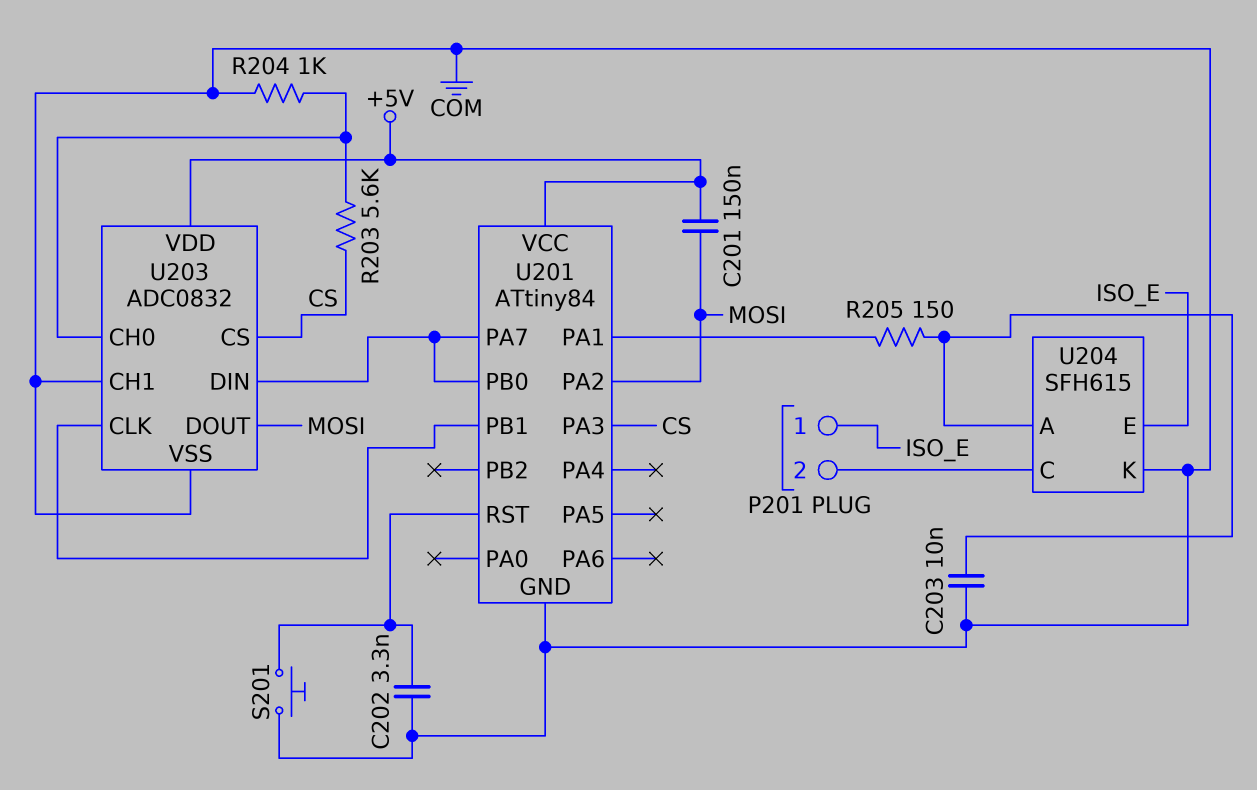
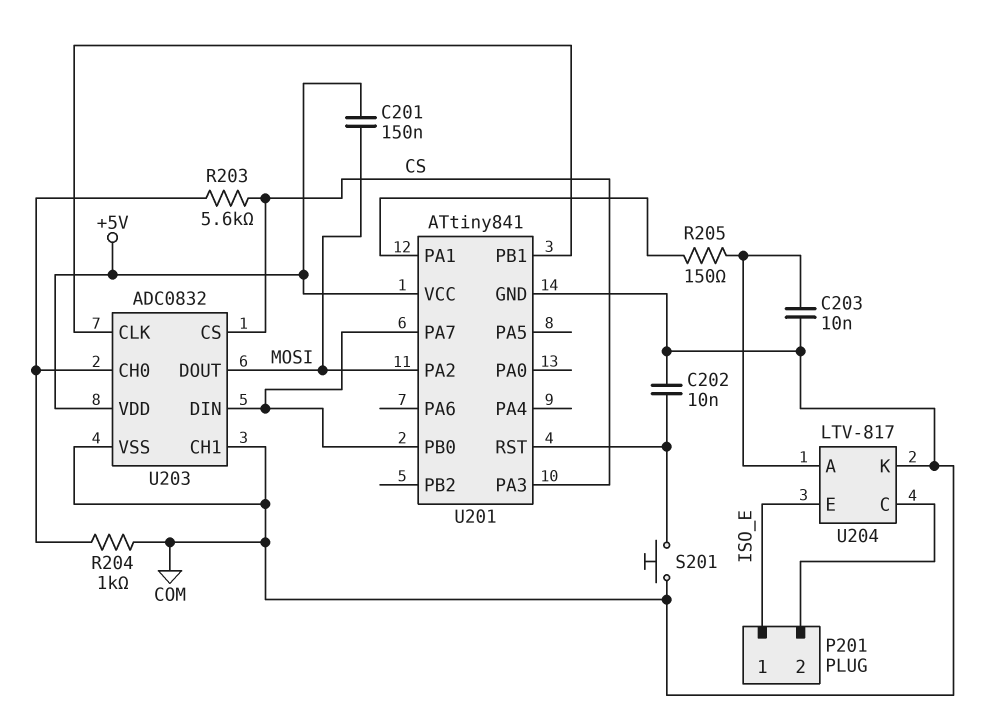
C202: 3.3nF (COM, U201/RST) -> 10nF (COM, U201/RST)
U201: ATtiny84 -> ATtiny841
U204: SFH615 -> LTV-817

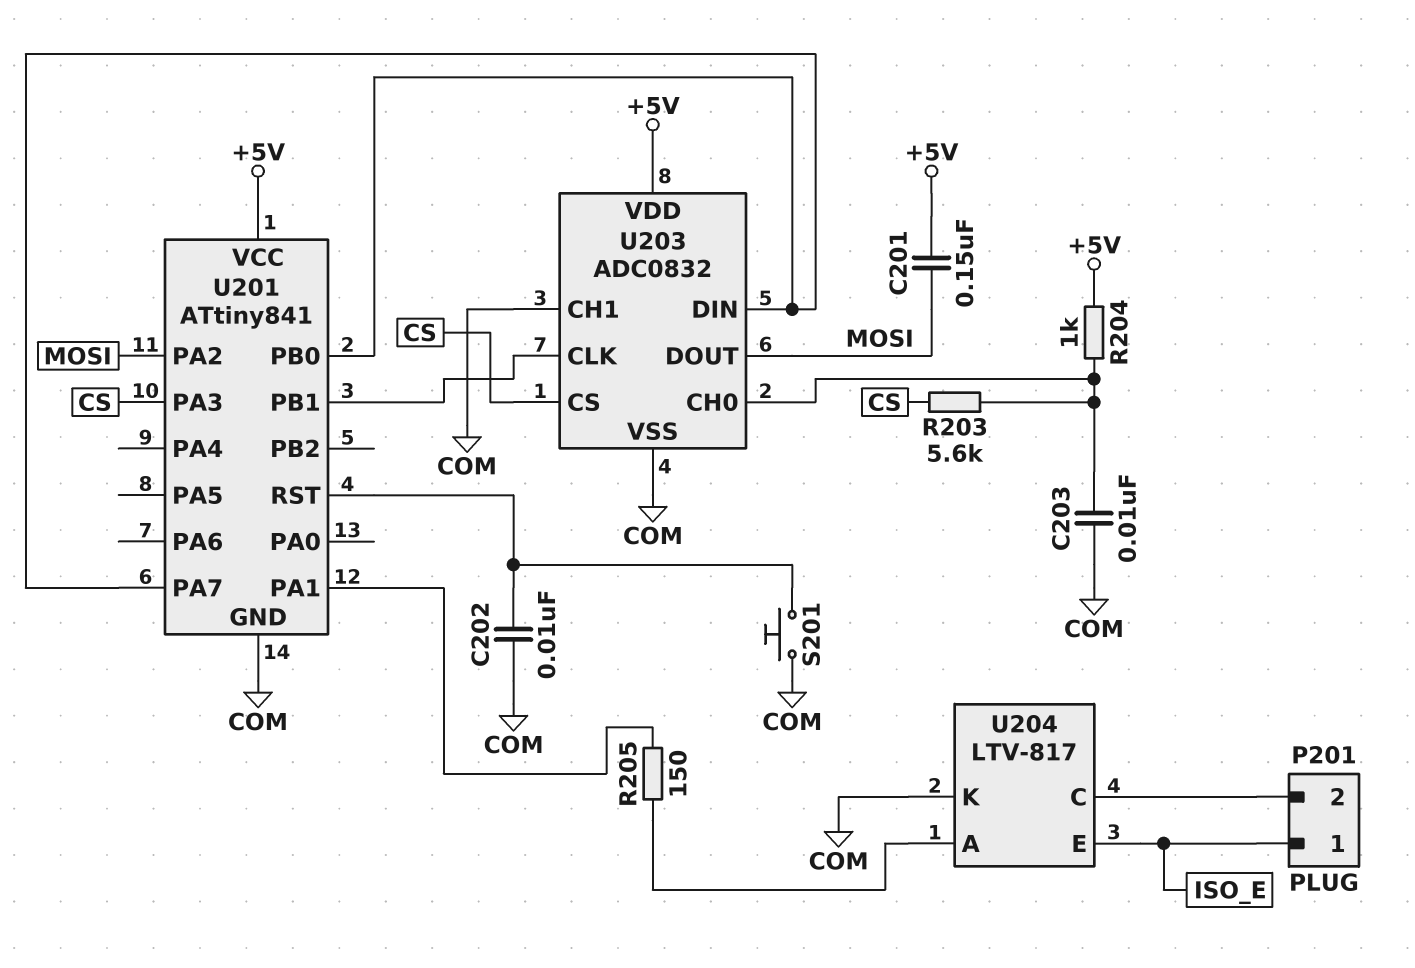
C203: 10nF (COM, U204/A) -> 10nF (COM, U203/CH0)
R204: 1k (COM, U203/CH0) -> 1k (+5V, U203/CH0)

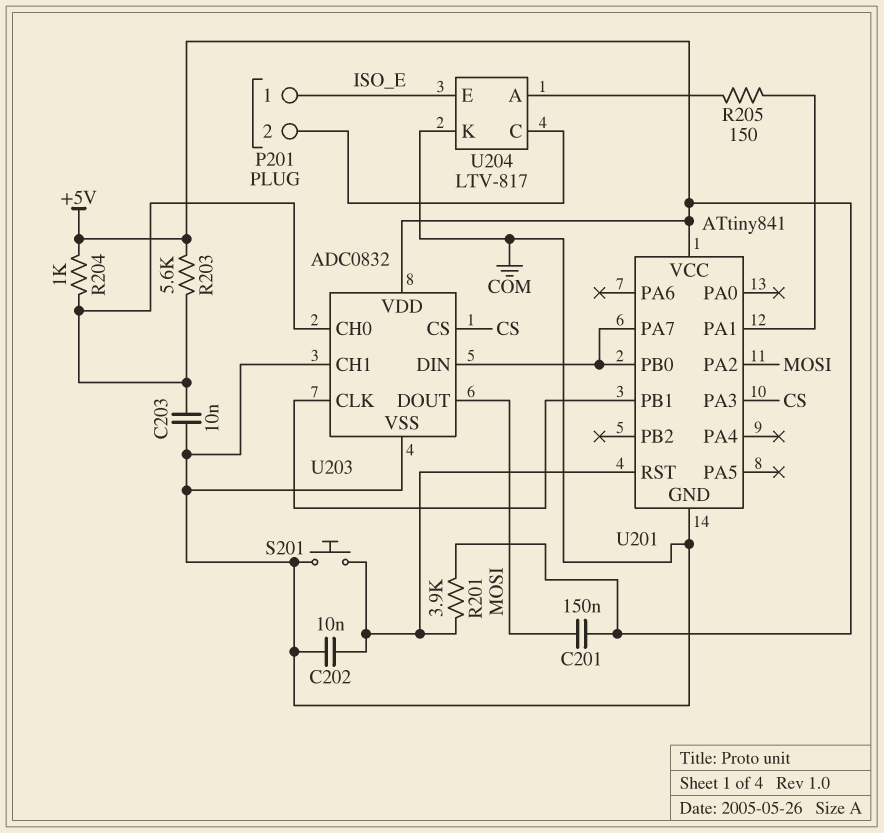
R201: none -> 3.9k (+5V, U201/RST)
R203: 5.6k (CS, U203/CH0) -> 5.6k (+5V, U203/CH0)

